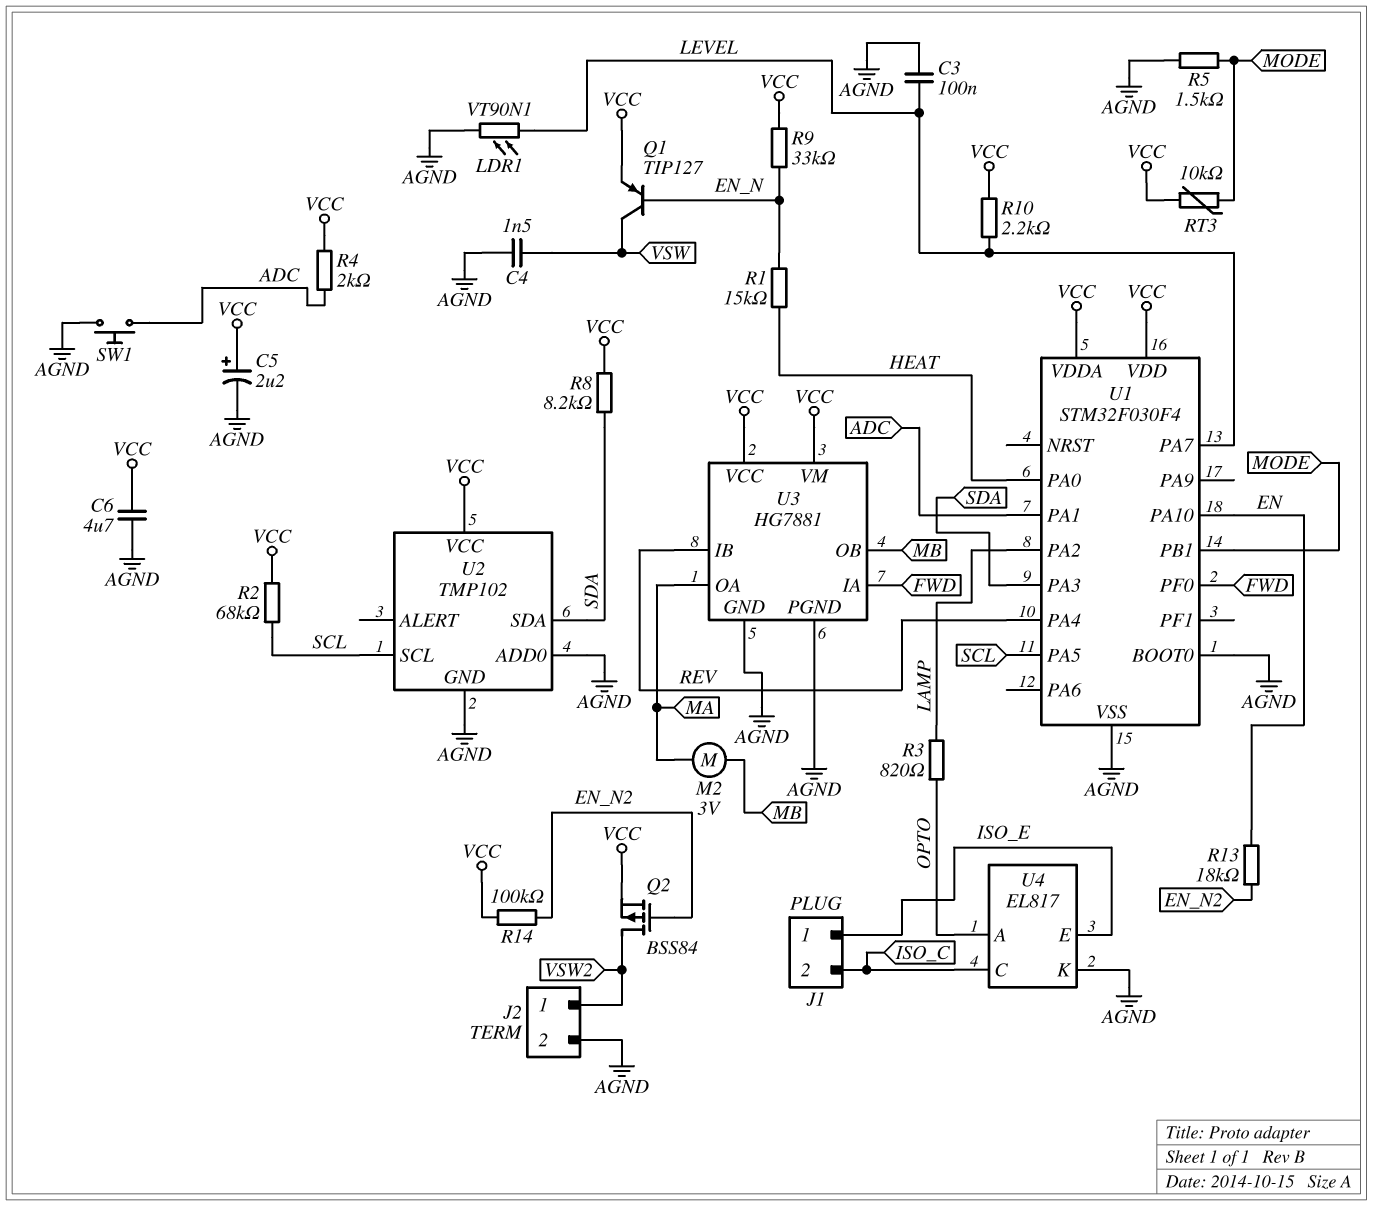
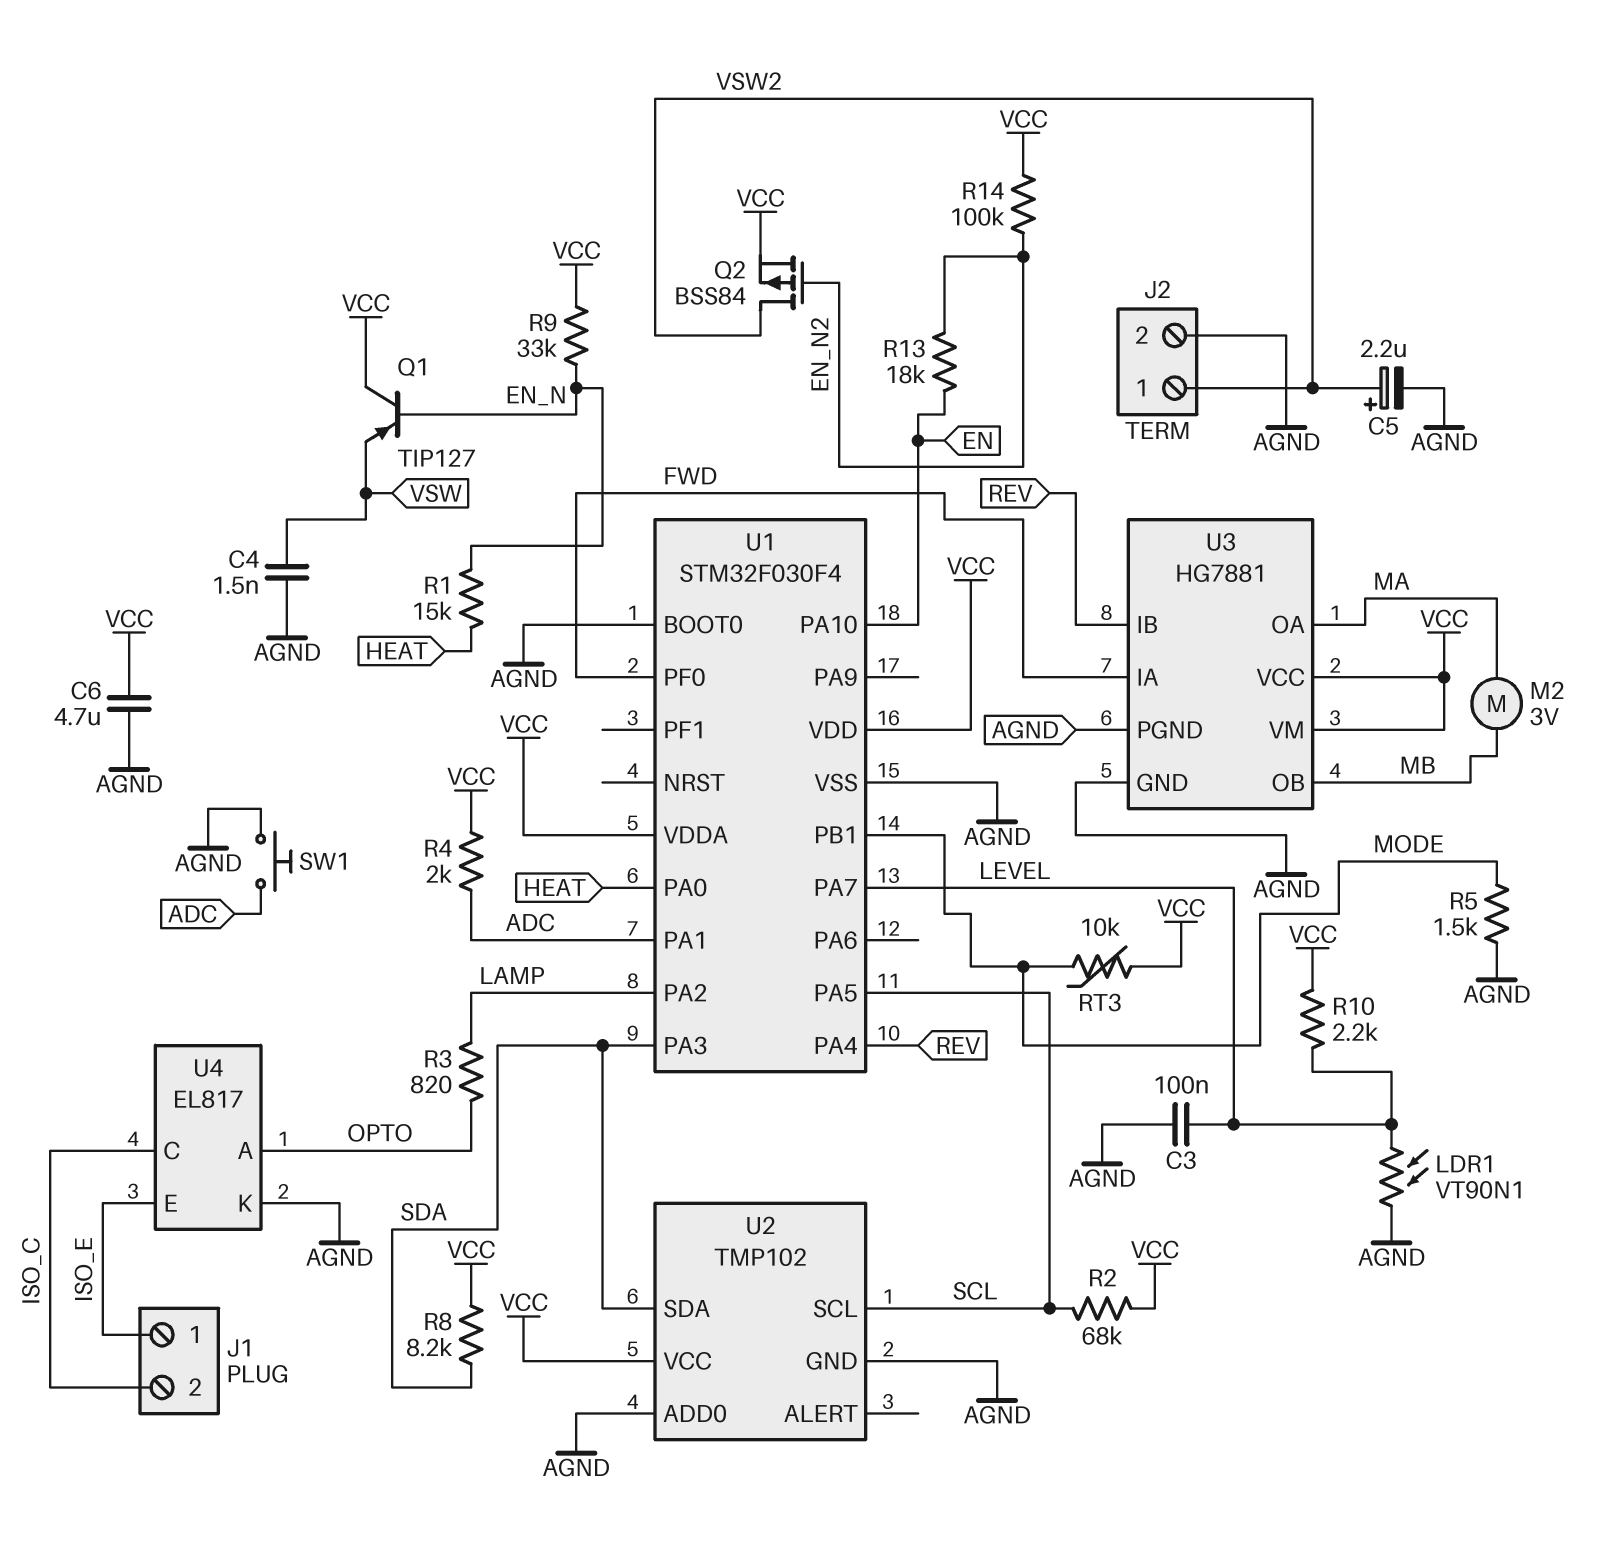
C5: 2.2uF (plus VCC, minus AGND) -> 2.2uF (plus VSW2, minus AGND)
Q1: PNP TIP127 (B EN_N, C VSW, E VCC) -> PNP TIP127 (B EN_N, C VCC, E VSW)

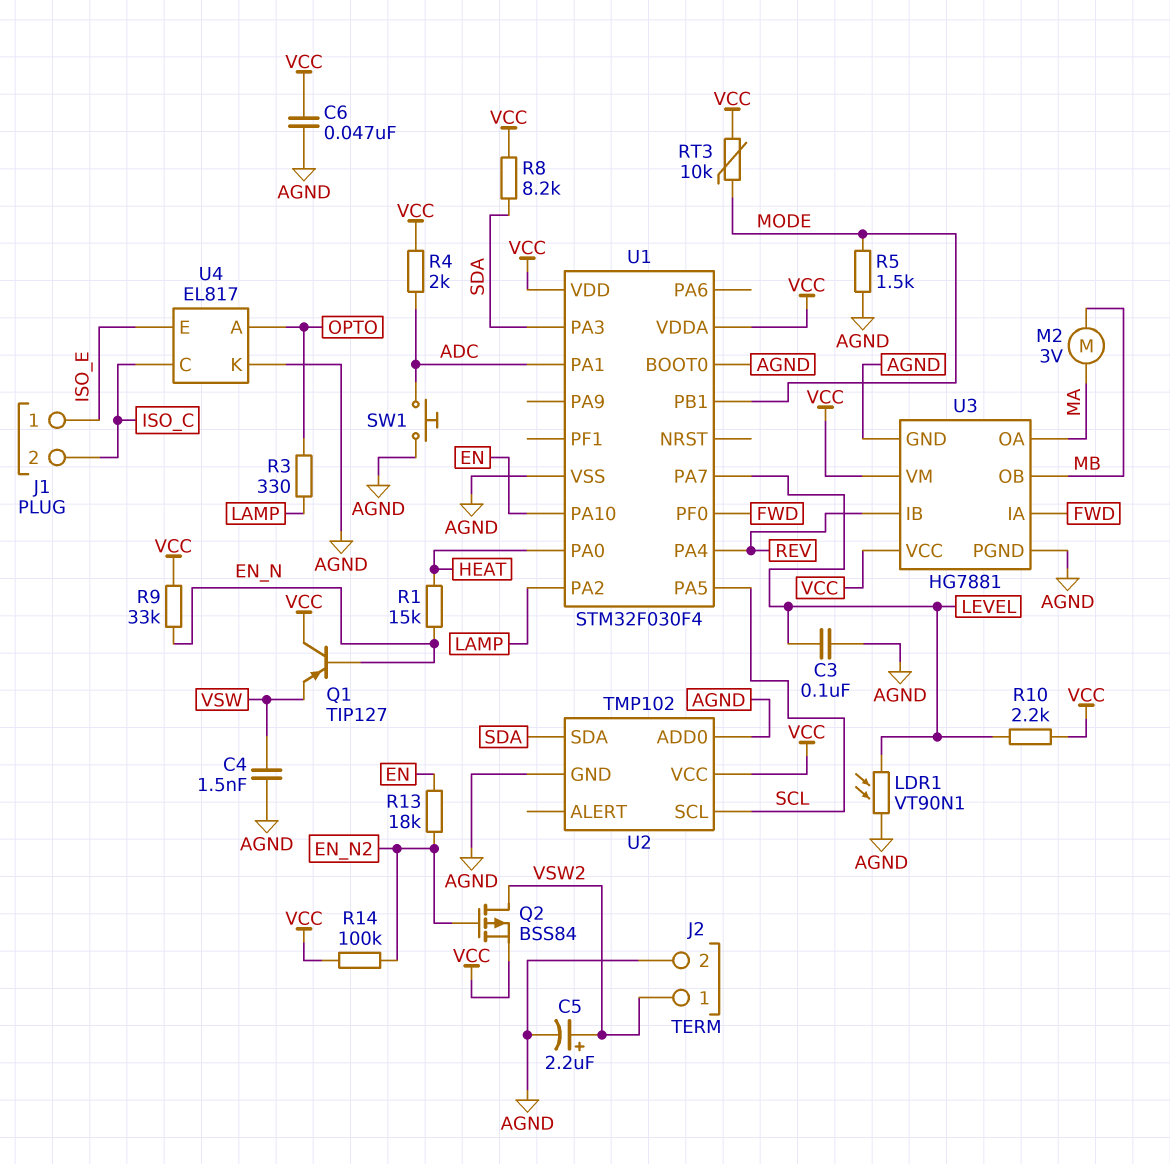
C6: 4.7uF (AGND, VCC) -> 47nF (AGND, VCC)
R2: 68k (SCL, VCC) -> none
R3: 820 (LAMP, OPTO) -> 330 (LAMP, OPTO)

